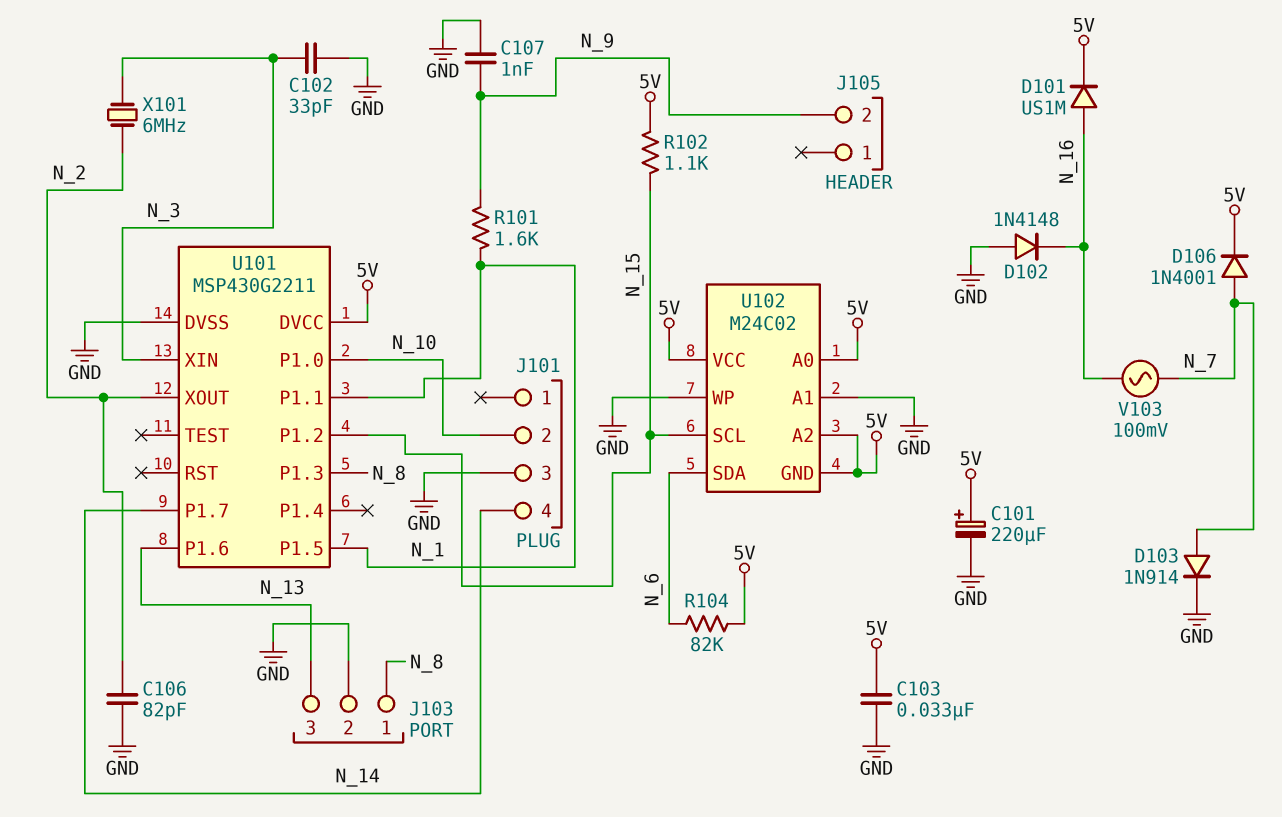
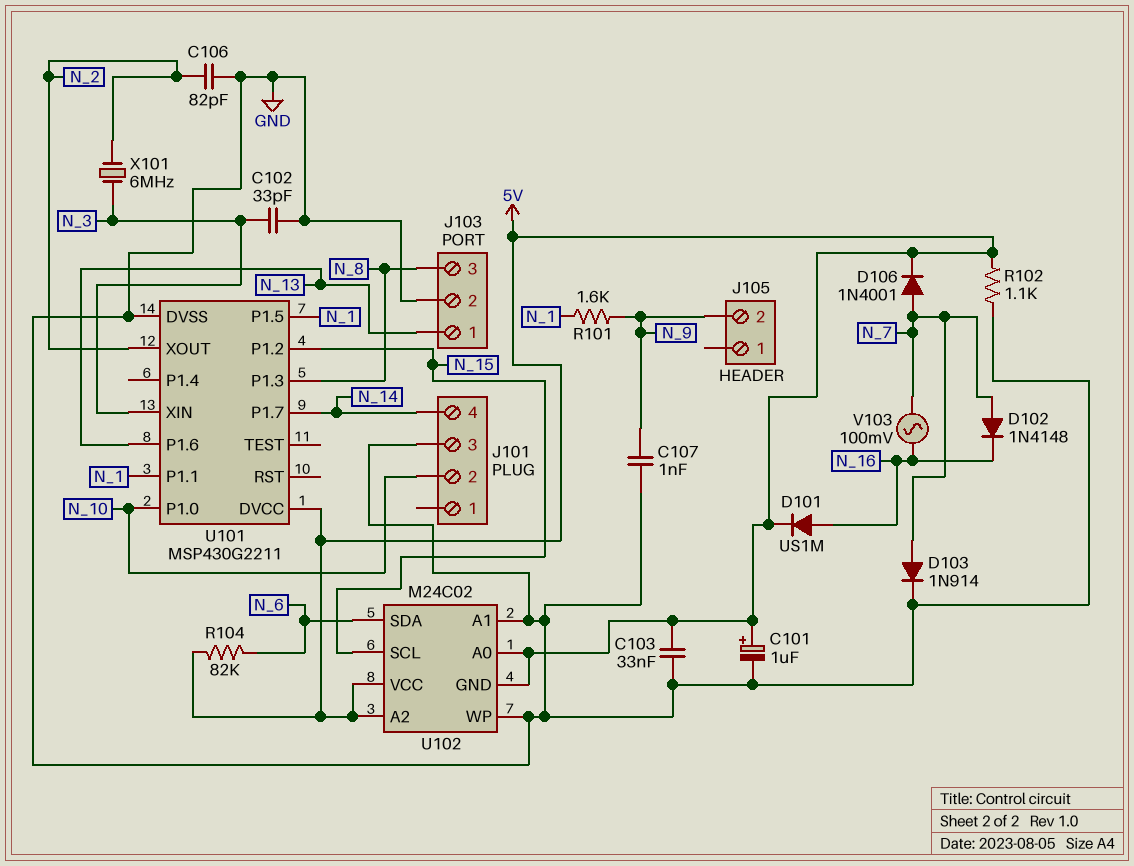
C101: 220uF (plus 5V, minus GND) -> 1uF (plus 5V, minus GND)
D102: diode 1N4148 (A GND, K N_16) -> diode 1N4148 (A N_7, K N_16)
J103 pin 1: N_8 -> N_13
J103 pin 3: N_13 -> N_8
R102: 1.1k (5V, N_15) -> 1.1k (5V, GND)

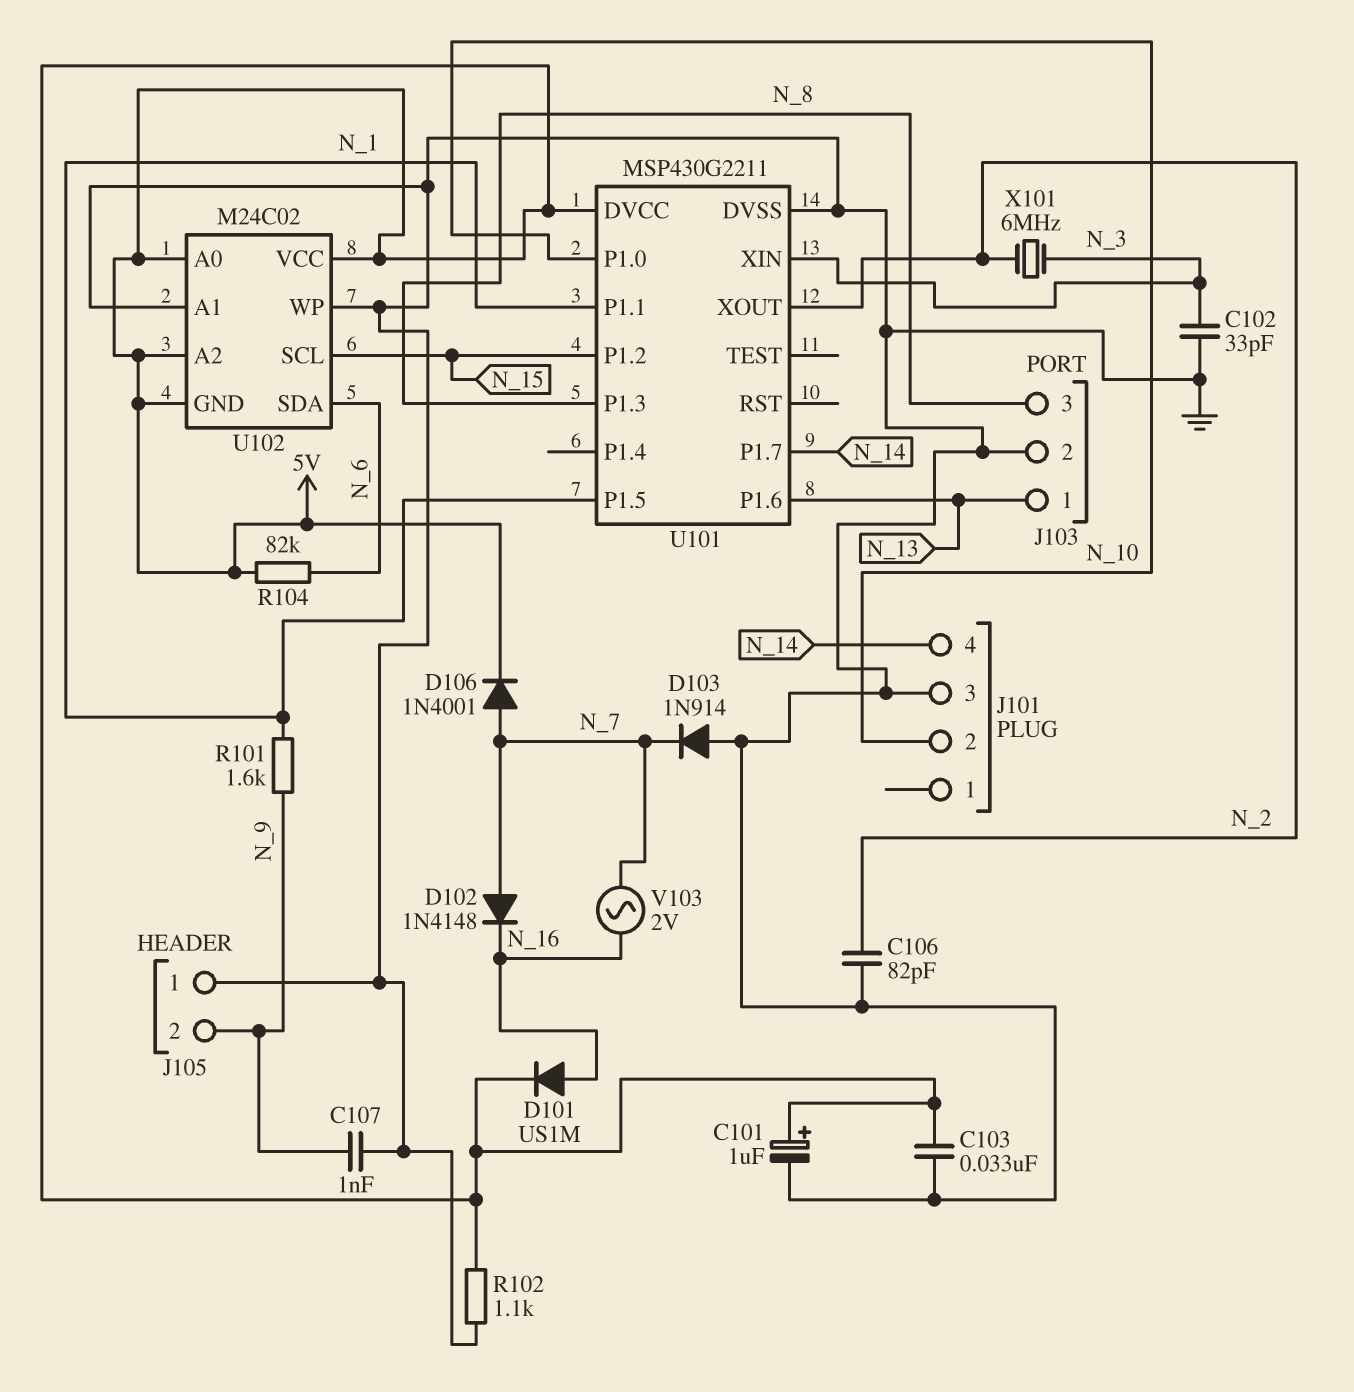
D103: diode 1N914 (A N_7, K GND) -> diode 1N914 (A GND, K N_7)
J105 pin 1: none -> GND
V103: AC 100mV (N_7, N_16) -> AC 2V (N_7, N_16)

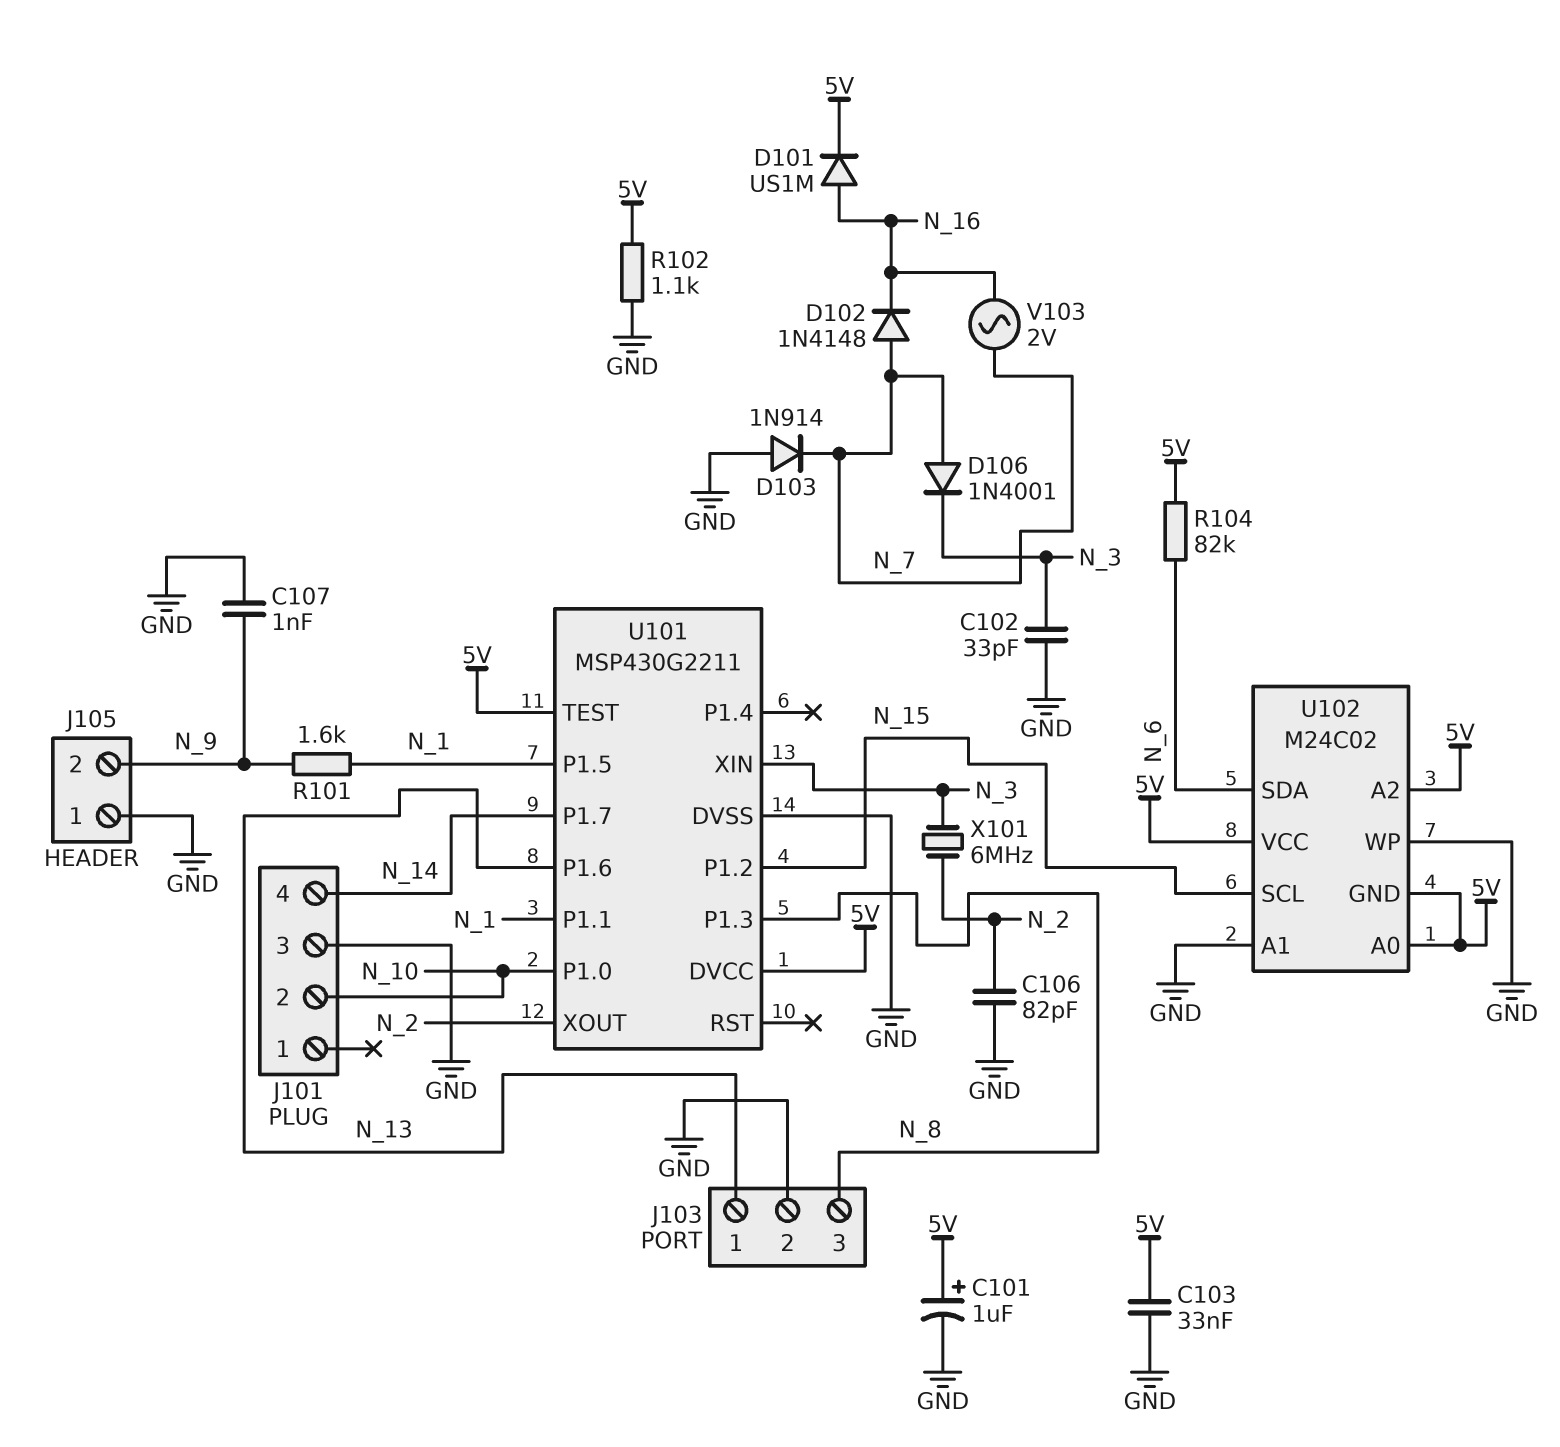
D106: diode 1N4001 (A N_7, K 5V) -> diode 1N4001 (A N_7, K N_3)
U101 pin TEST: none -> 5V

